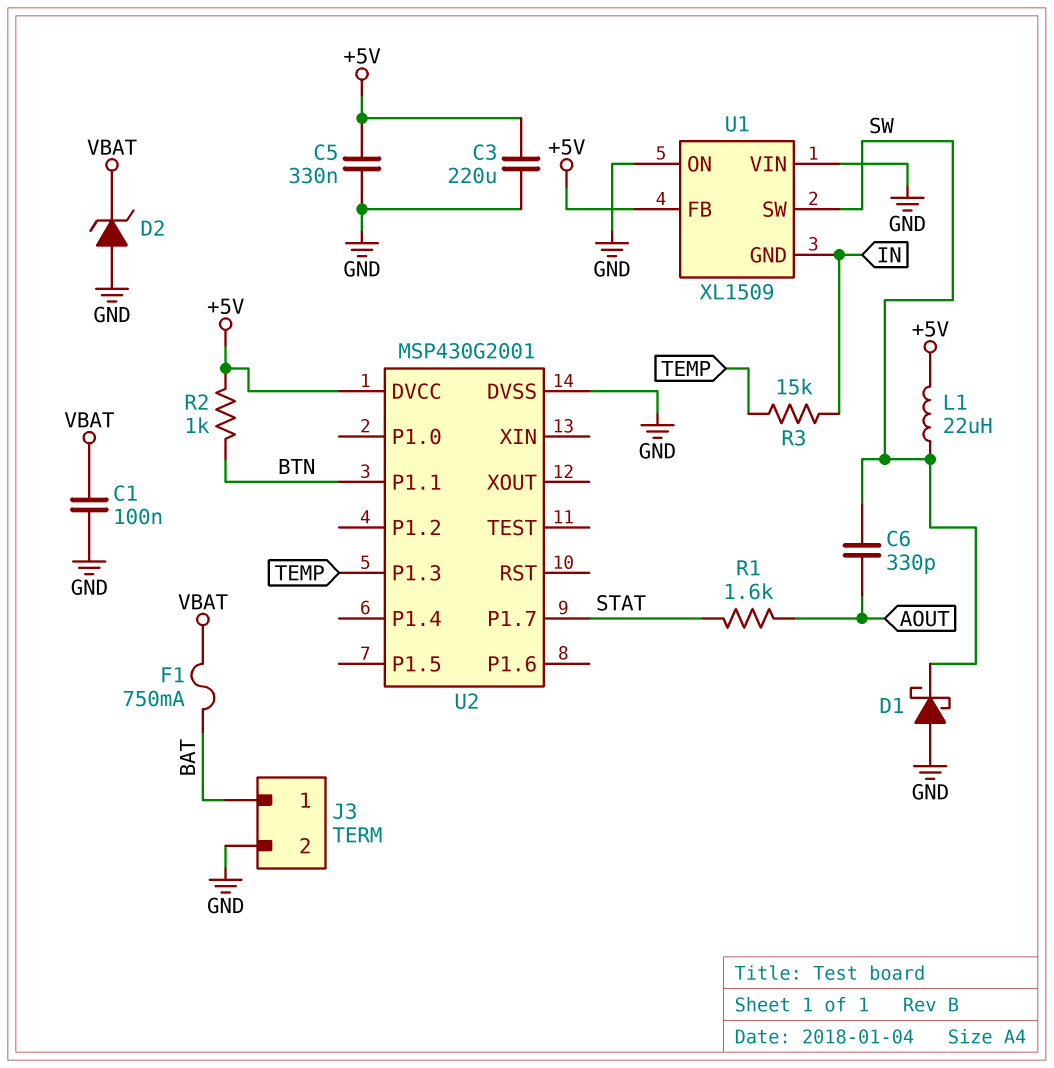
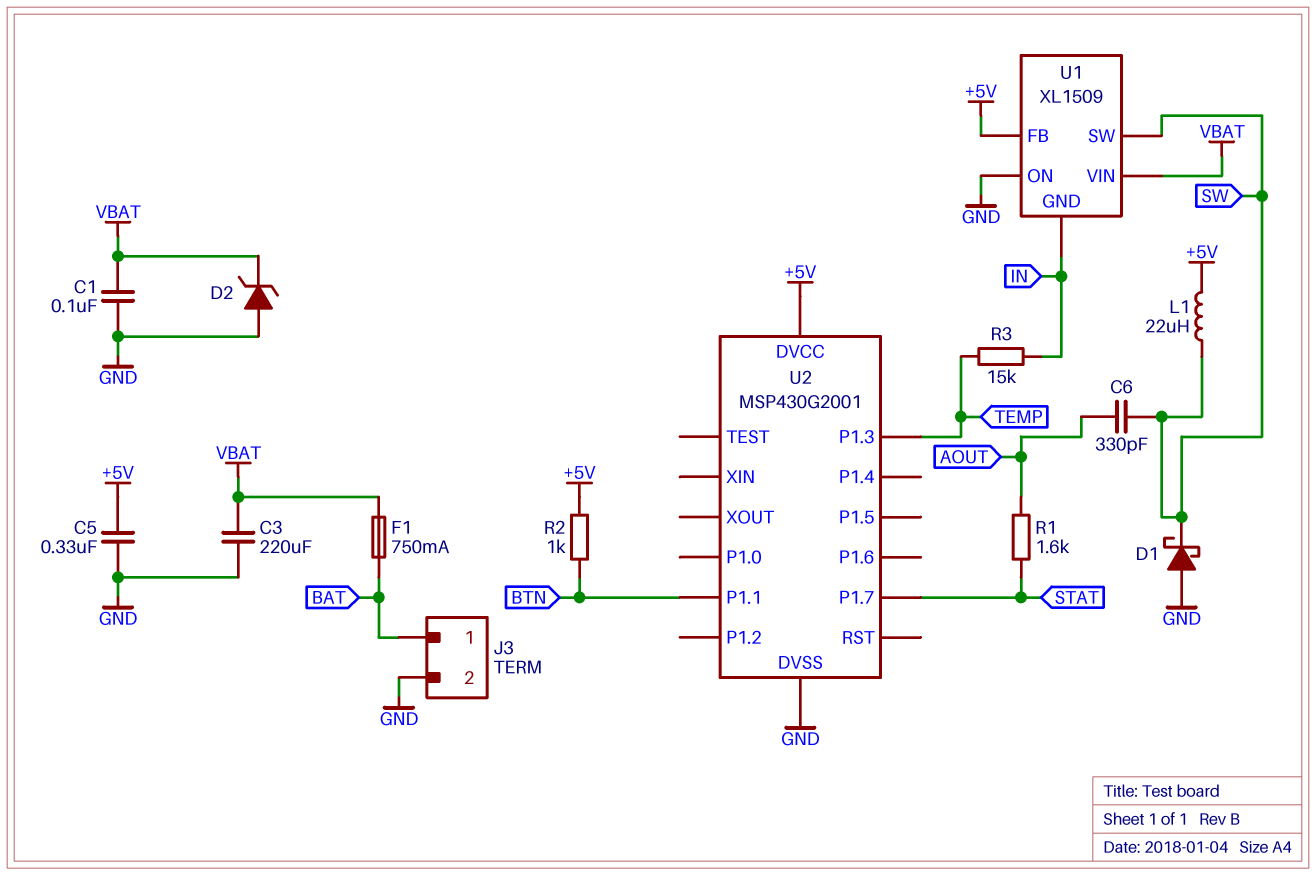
C3: 220uF (+5V, GND) -> 220uF (GND, VBAT)
U1 pin VIN: GND -> VBAT

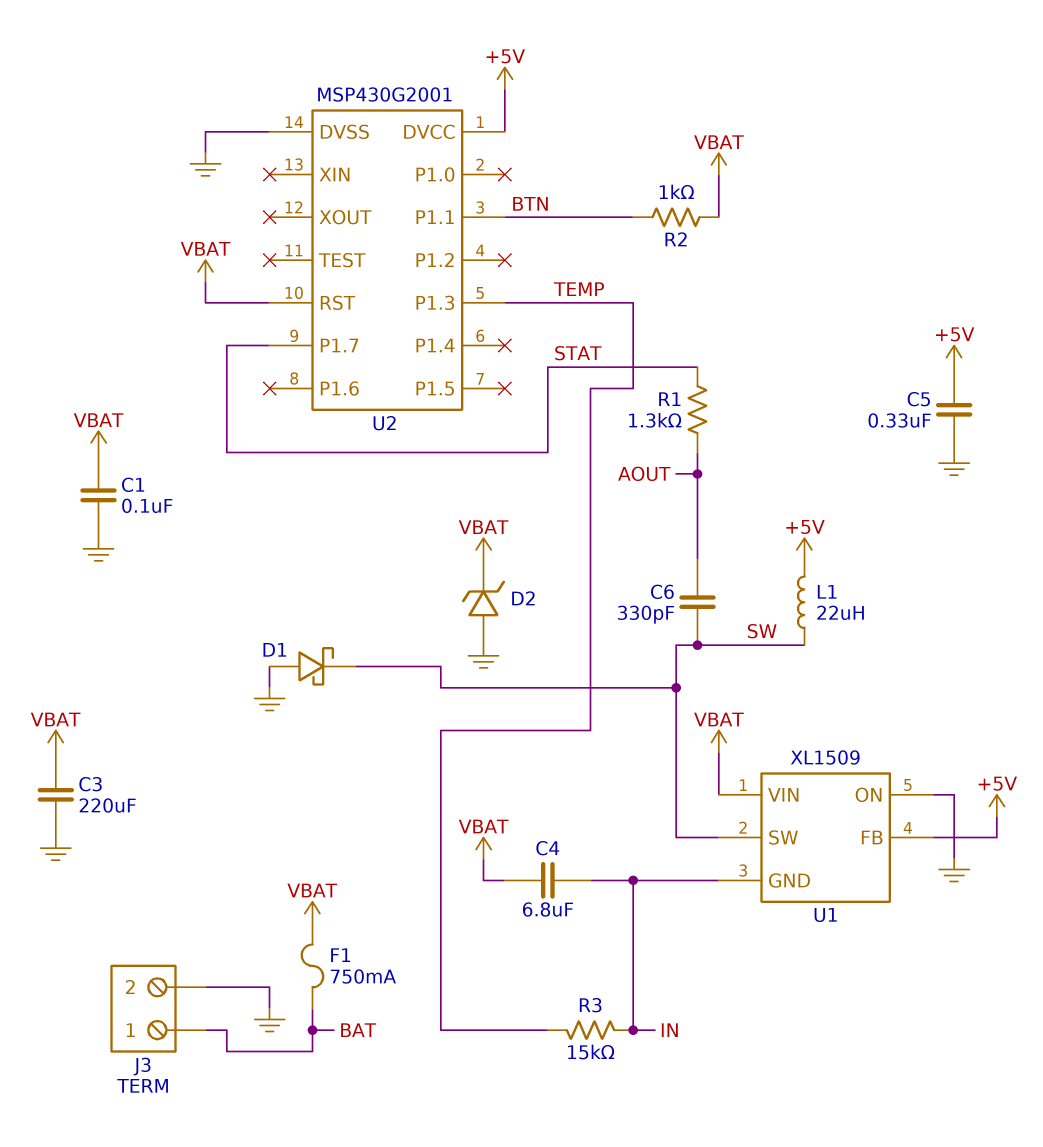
C4: none -> 6.8uF (IN, VBAT)
R1: 1.6k (AOUT, STAT) -> 1.3k (AOUT, STAT)
R2: 1k (+5V, BTN) -> 1k (BTN, VBAT)
U2 pin RST: none -> VBAT

